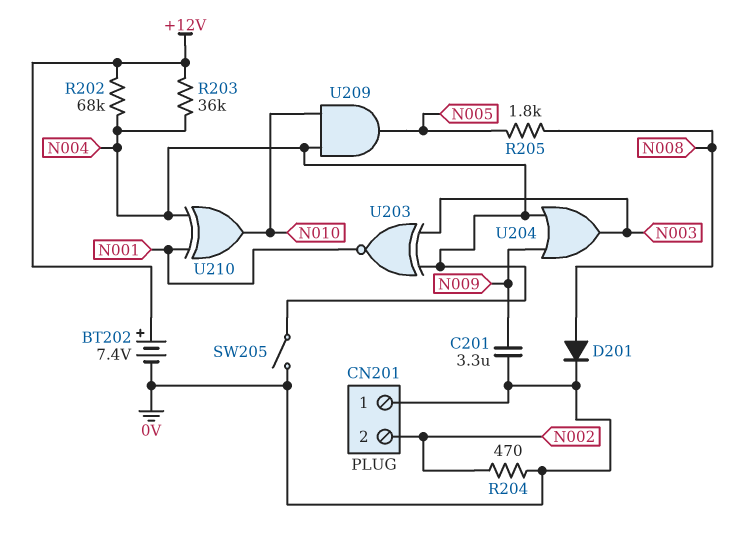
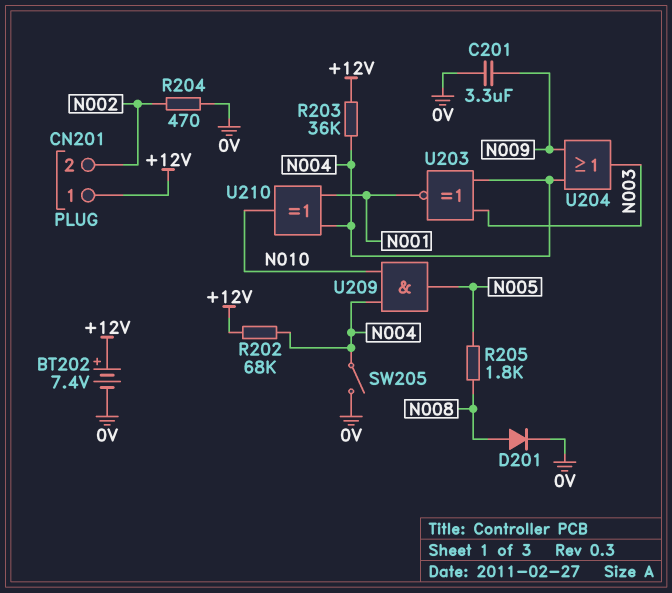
CN201 pin 1: 0V -> +12V

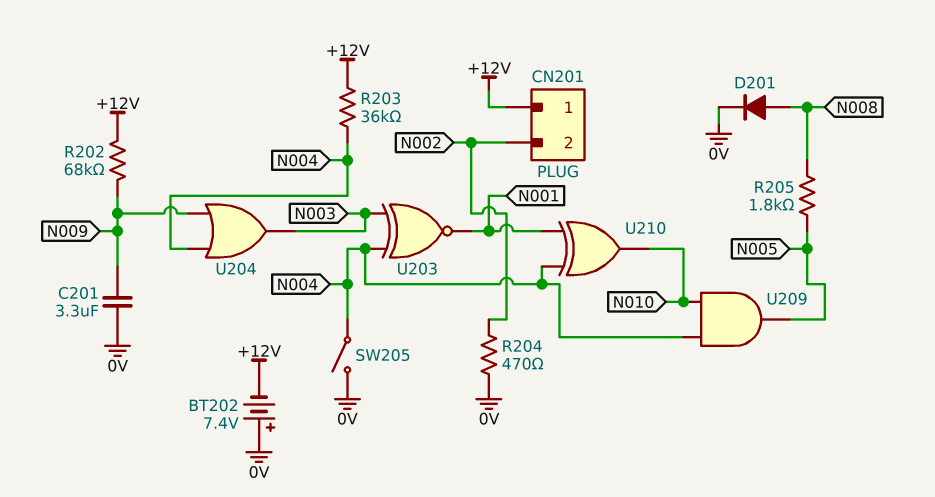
BT202: 7.4V (plus +12V, minus 0V) -> 7.4V (plus 0V, minus +12V)
R202: 68k (+12V, N004) -> 68k (+12V, N009)

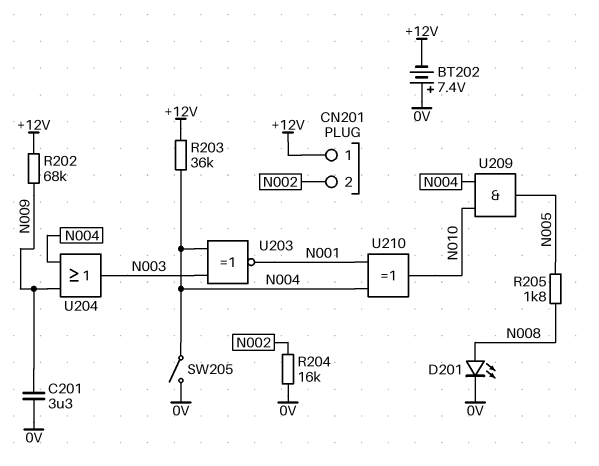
D201: diode (A N008, K 0V) -> LED (A N008, K 0V)
R204: 470 (0V, N002) -> 16k (0V, N002)

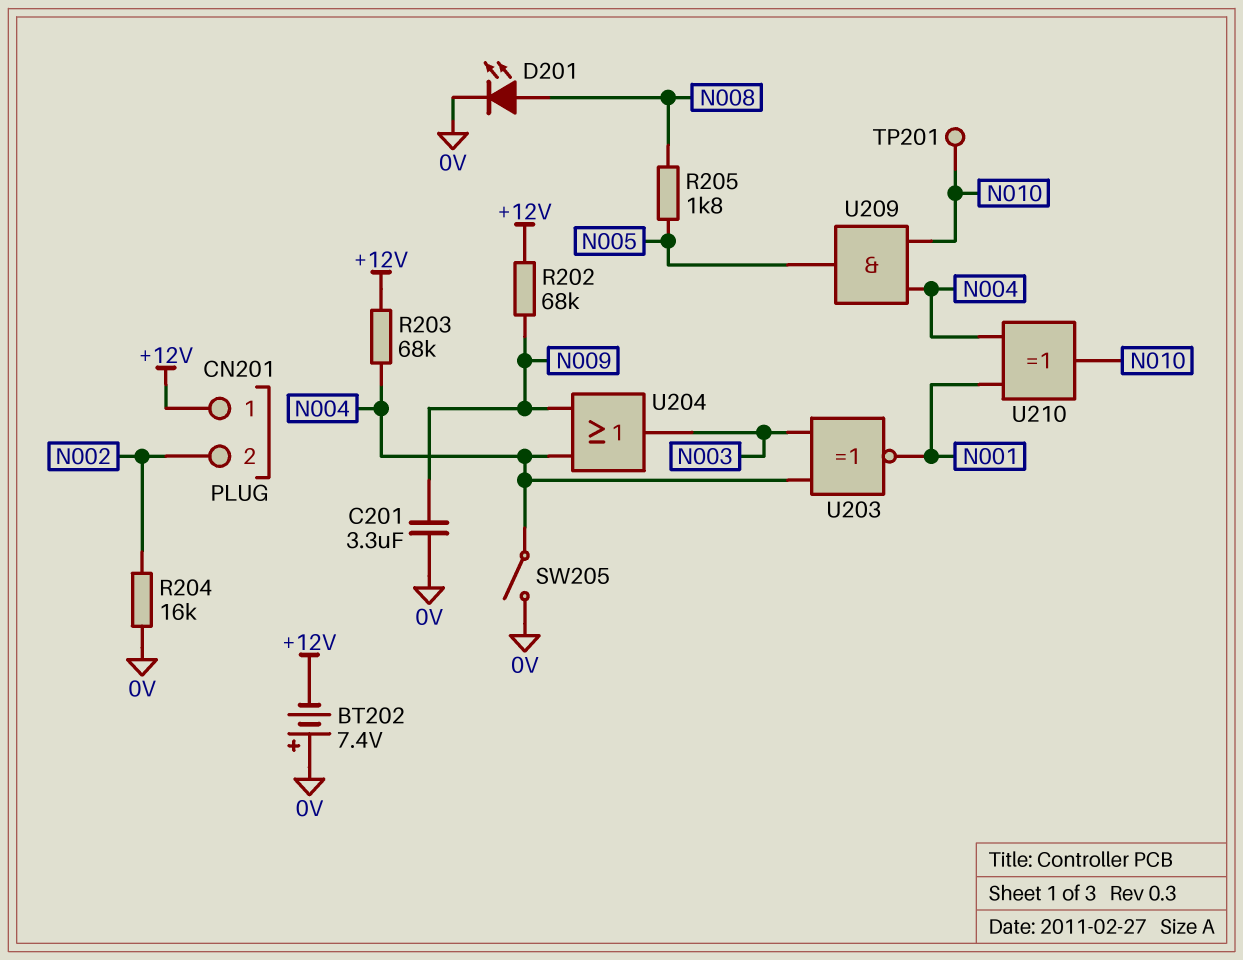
R203: 36k (+12V, N004) -> 68k (+12V, N004)
TP201: none -> test point (N010)

